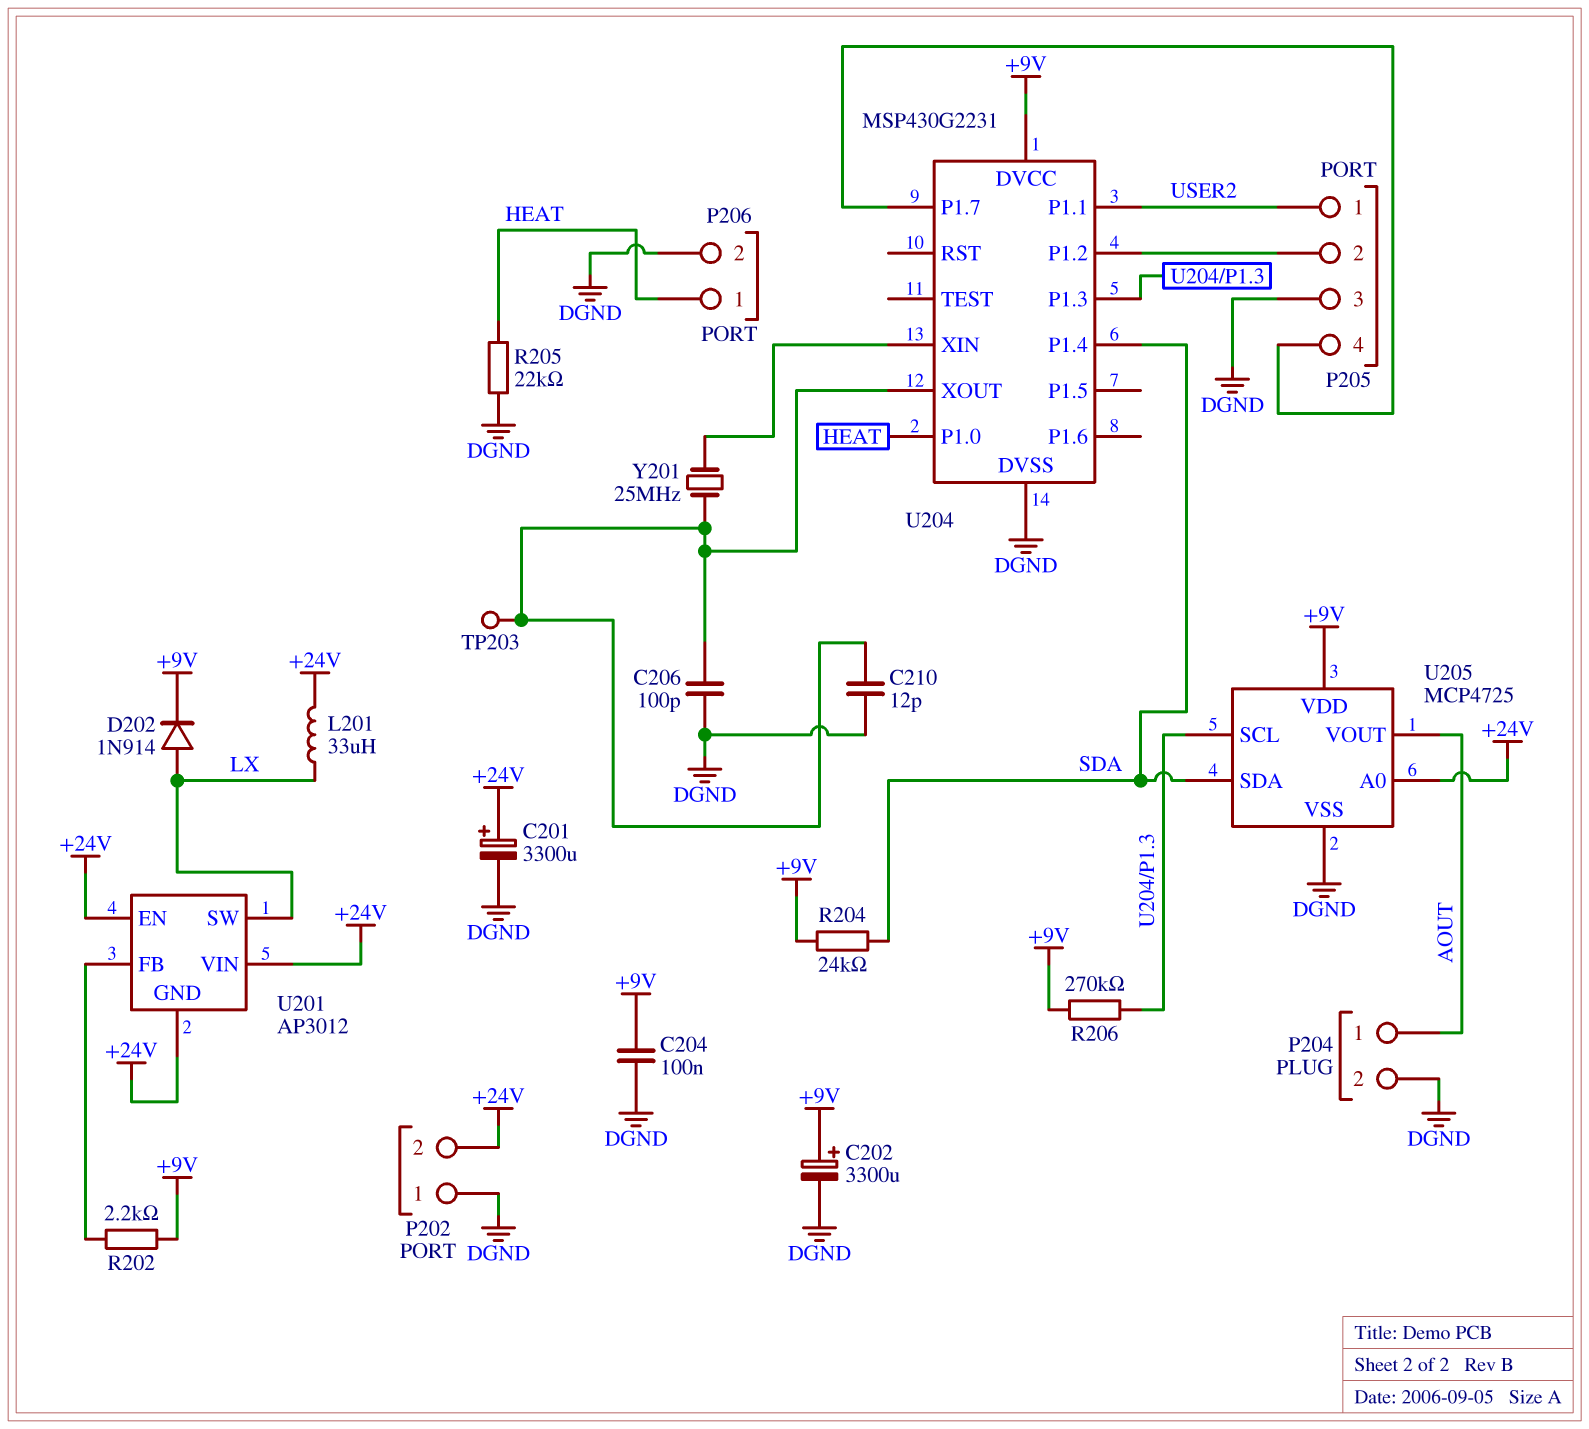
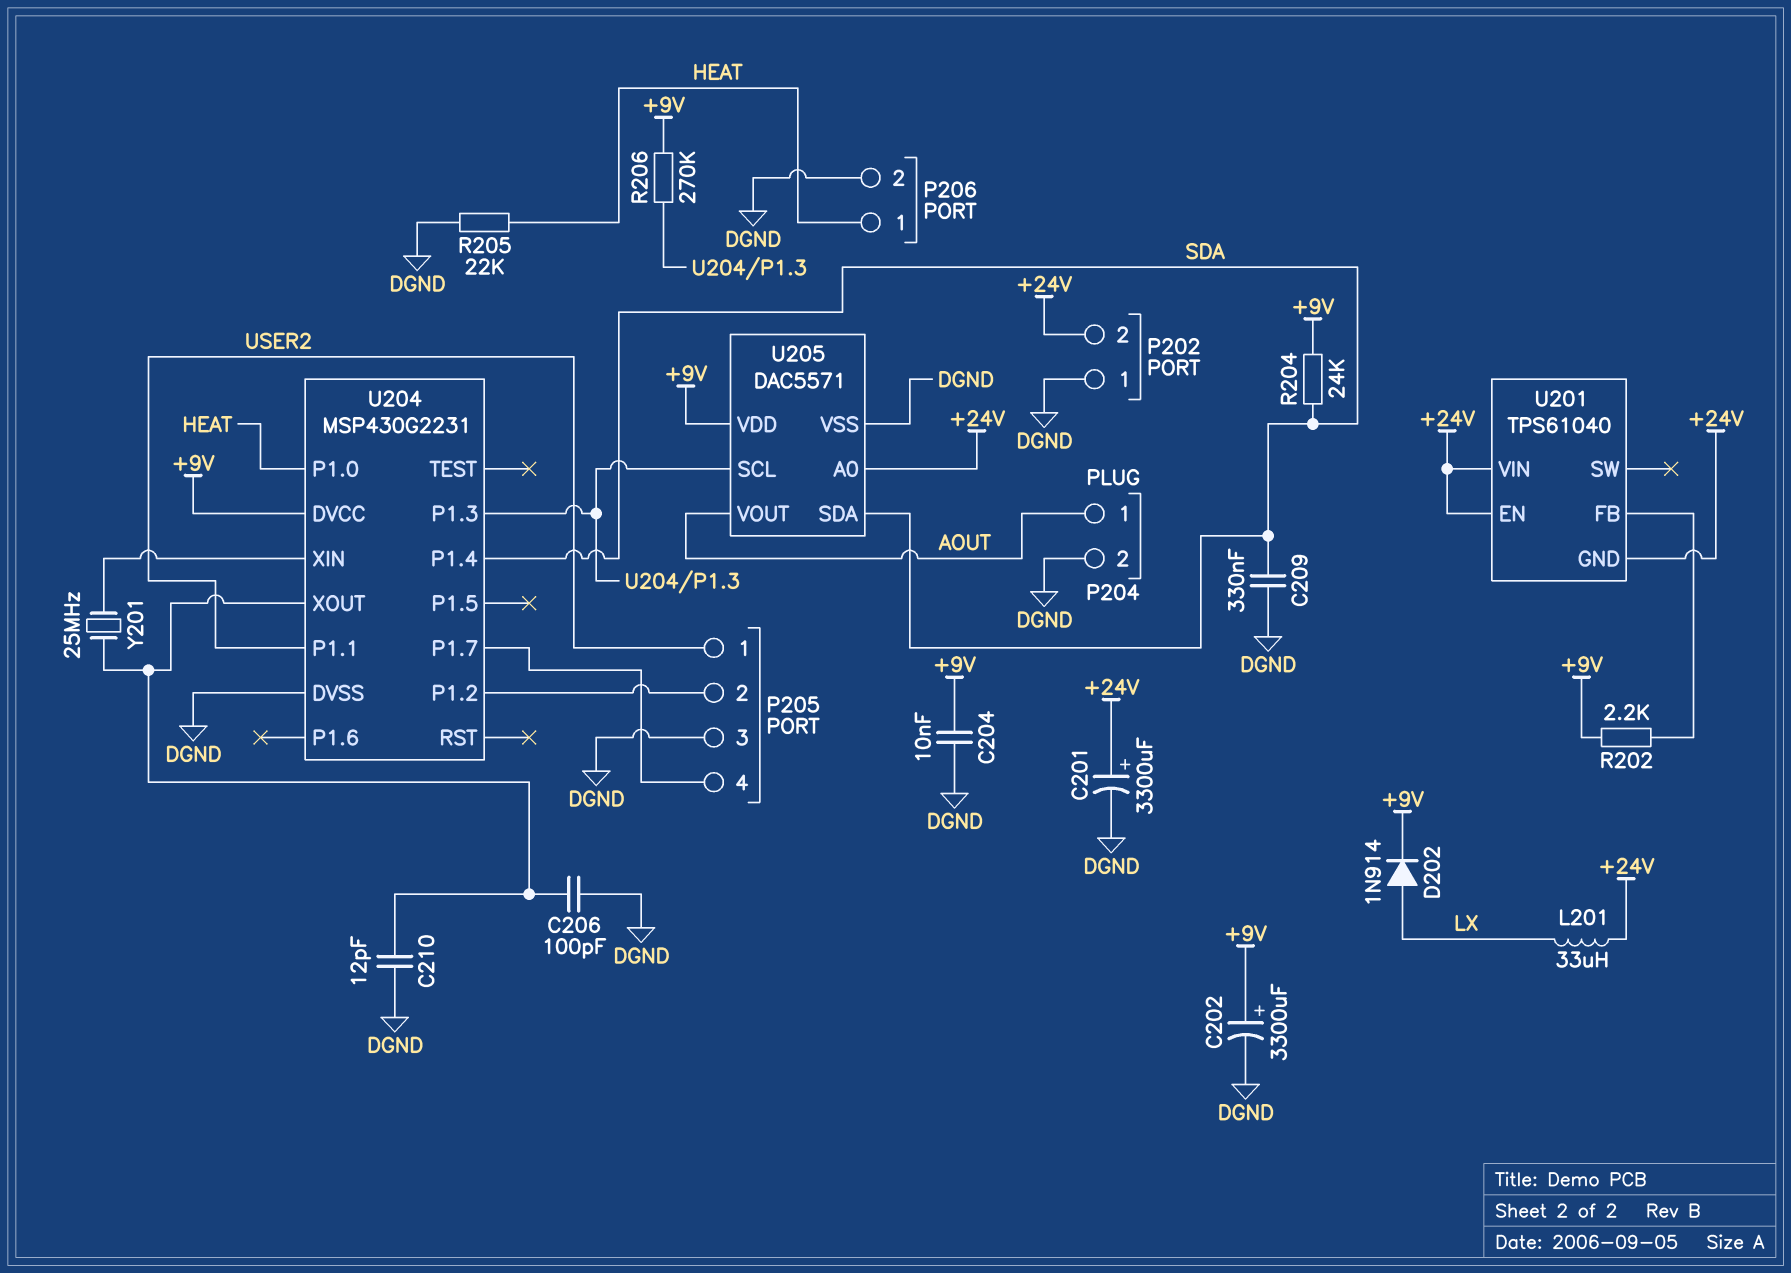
C204: 100nF (+9V, DGND) -> 10nF (+9V, DGND)
C209: none -> 330nF (DGND, SDA)
TP203: test point (U204/XOUT) -> none
U201: AP3012 -> TPS61040
U201 pin SW: LX -> none
U205: MCP4725 -> DAC5571

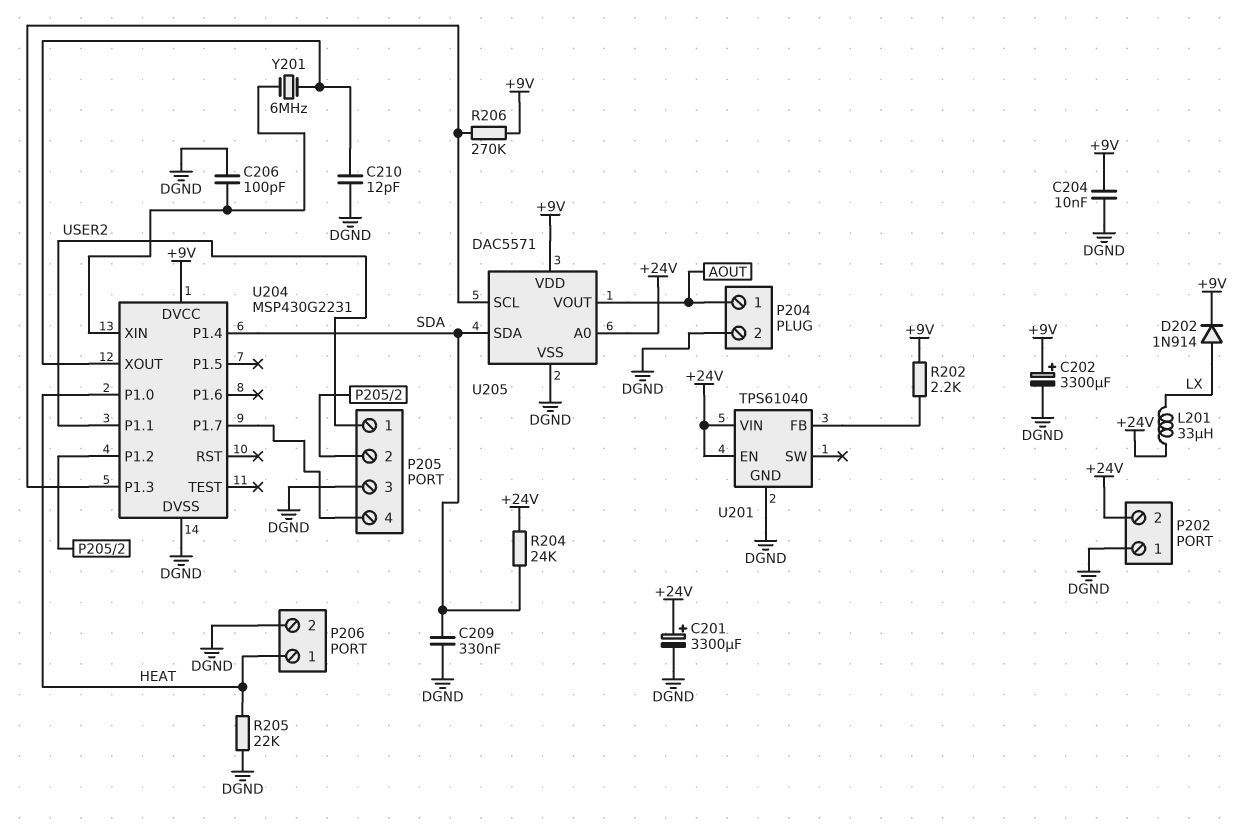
C206: 100pF (DGND, U204/XOUT) -> 100pF (DGND, U204/XIN)
R204: 24k (+9V, SDA) -> 24k (+24V, SDA)
U201 pin GND: +24V -> DGND
Y201: 25MHz (U204/XIN, U204/XOUT) -> 6MHz (U204/XIN, U204/XOUT)

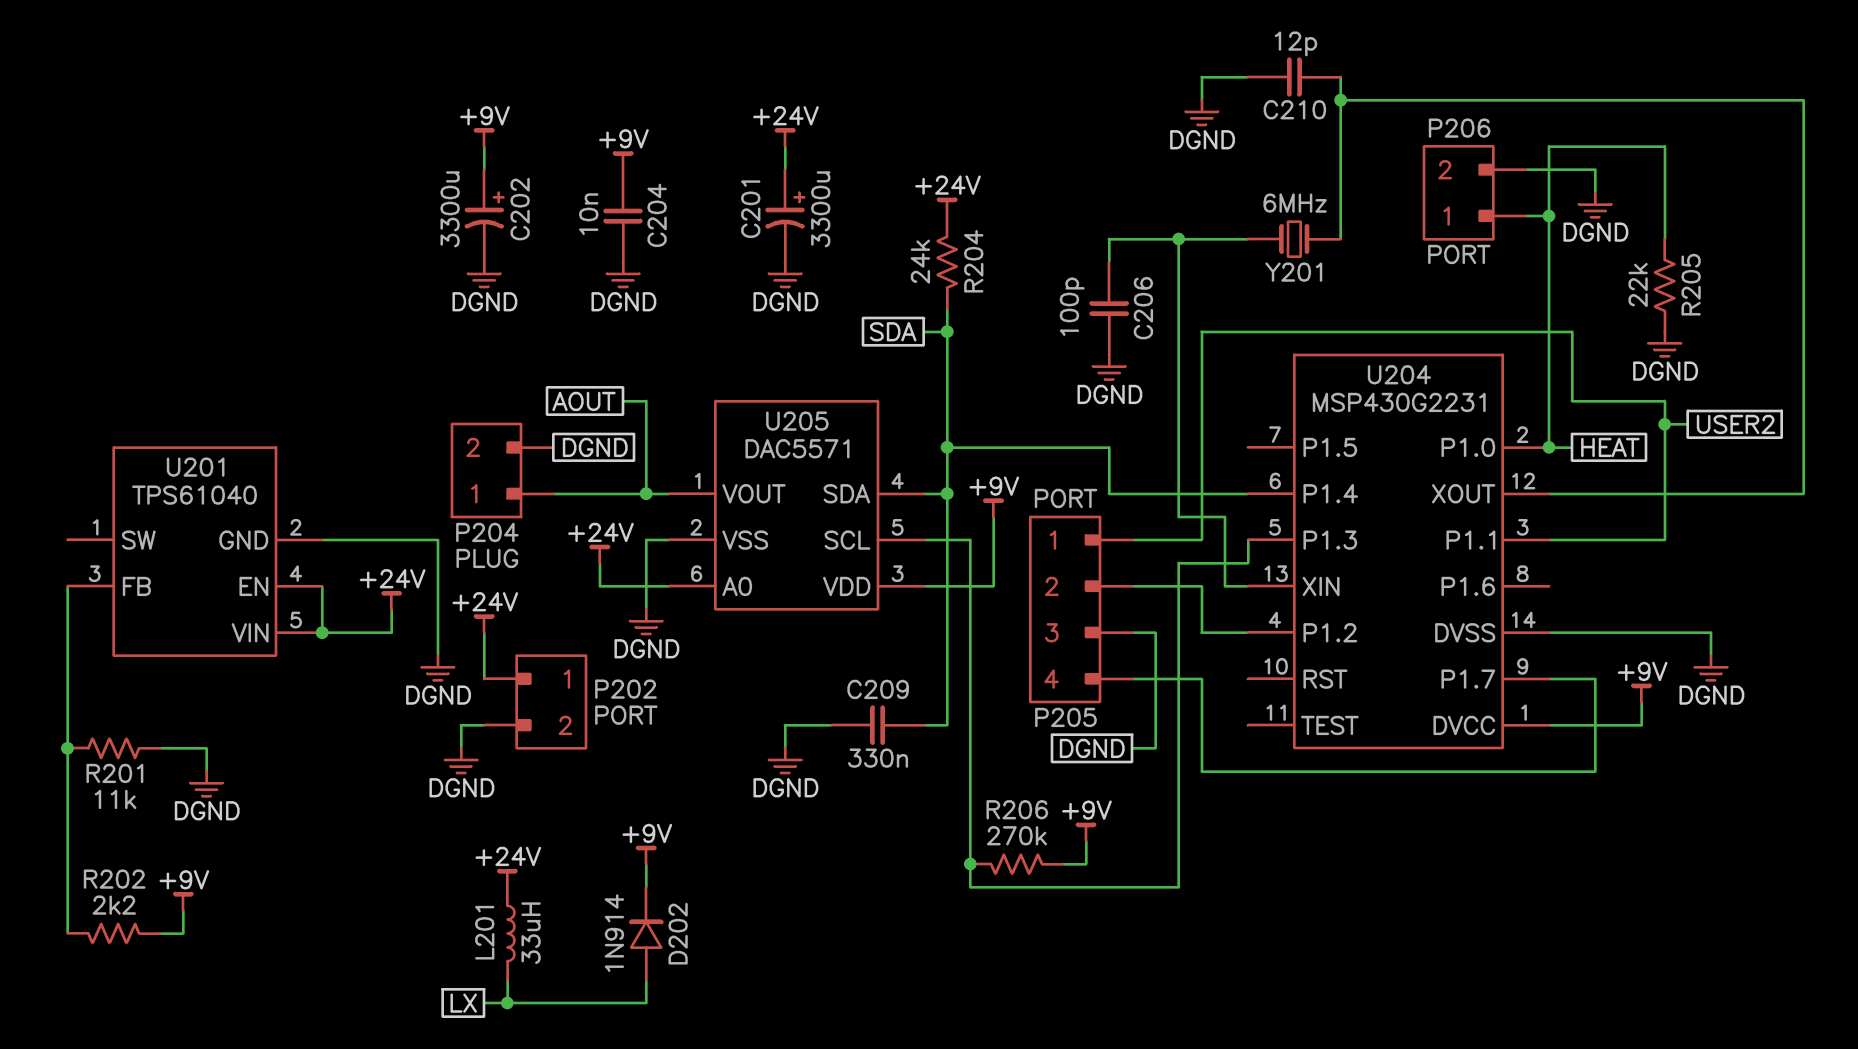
P202 pin 1: DGND -> +24V
P202 pin 2: +24V -> DGND
R201: none -> 11k (DGND, U201/FB)

